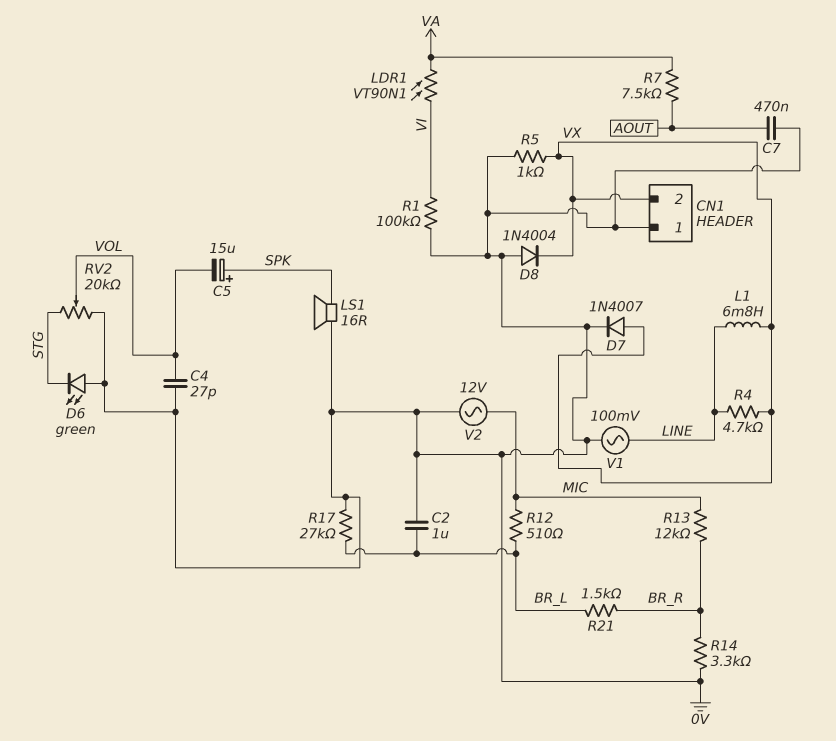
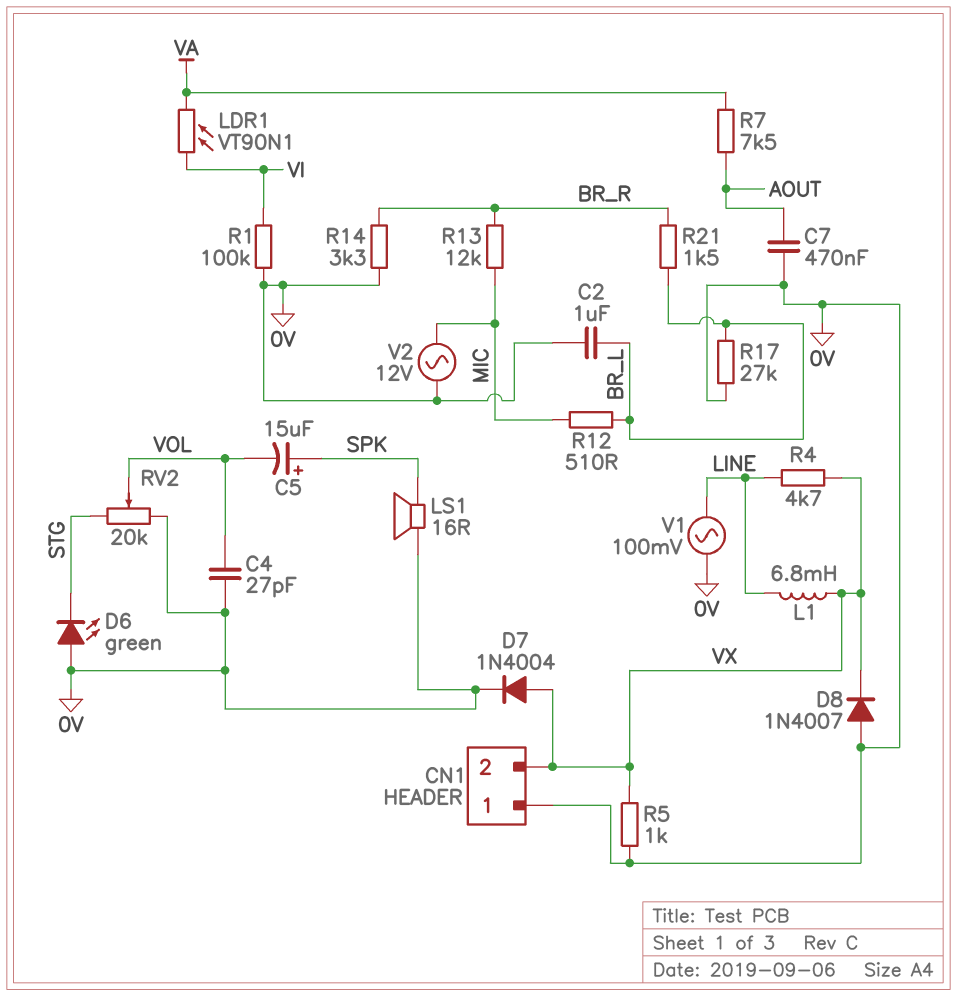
D7: diode 1N4007 (A VX, K 0V) -> diode 1N4004 (A VX, K 0V)
D8: diode 1N4004 (A 0V, K VX) -> diode 1N4007 (A 0V, K VX)

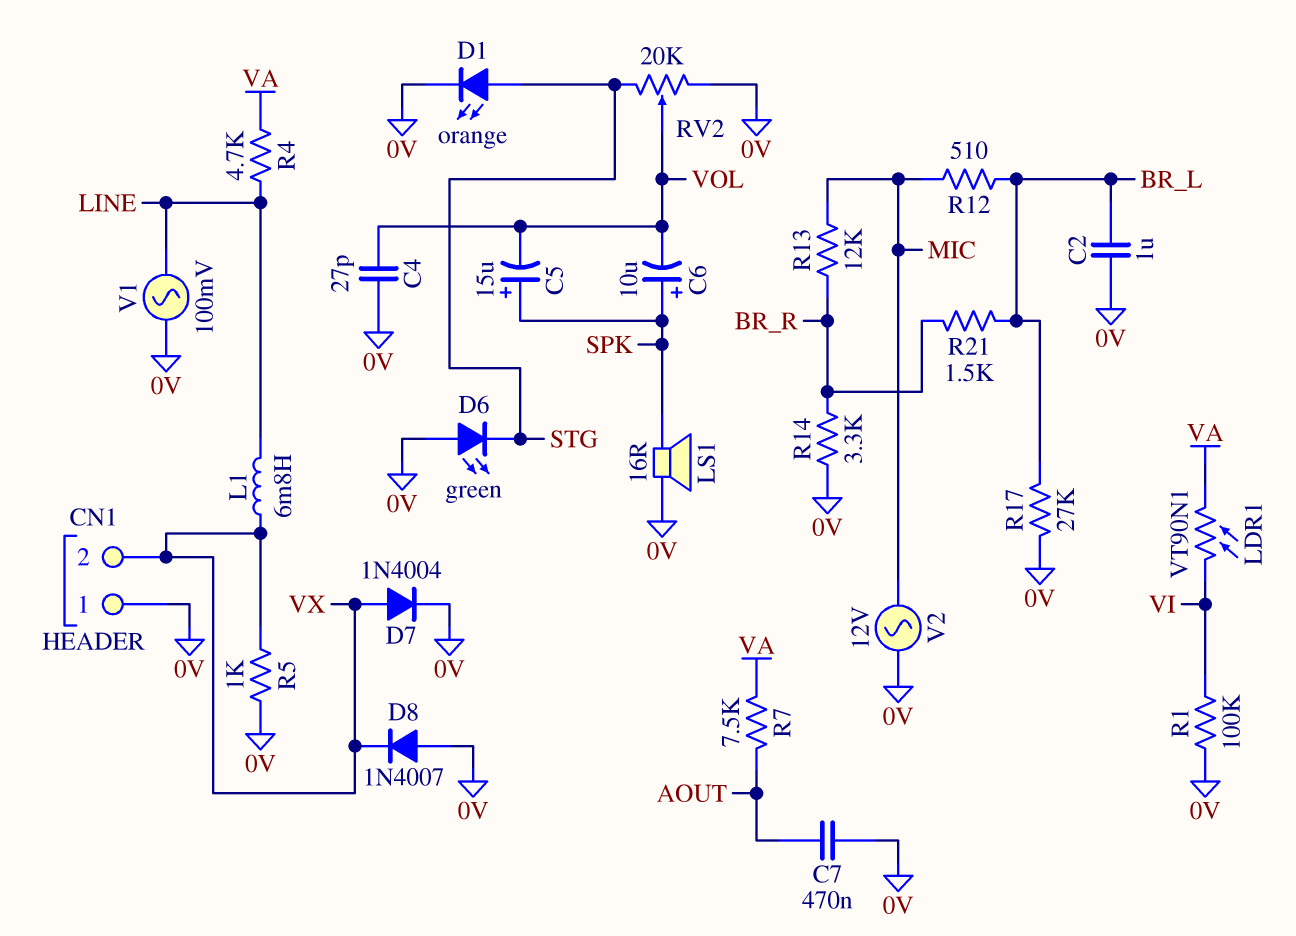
C6: none -> 10uF (plus SPK, minus VOL)
D1: none -> LED orange (A STG, K 0V)
R4: 4.7k (LINE, VX) -> 4.7k (LINE, VA)

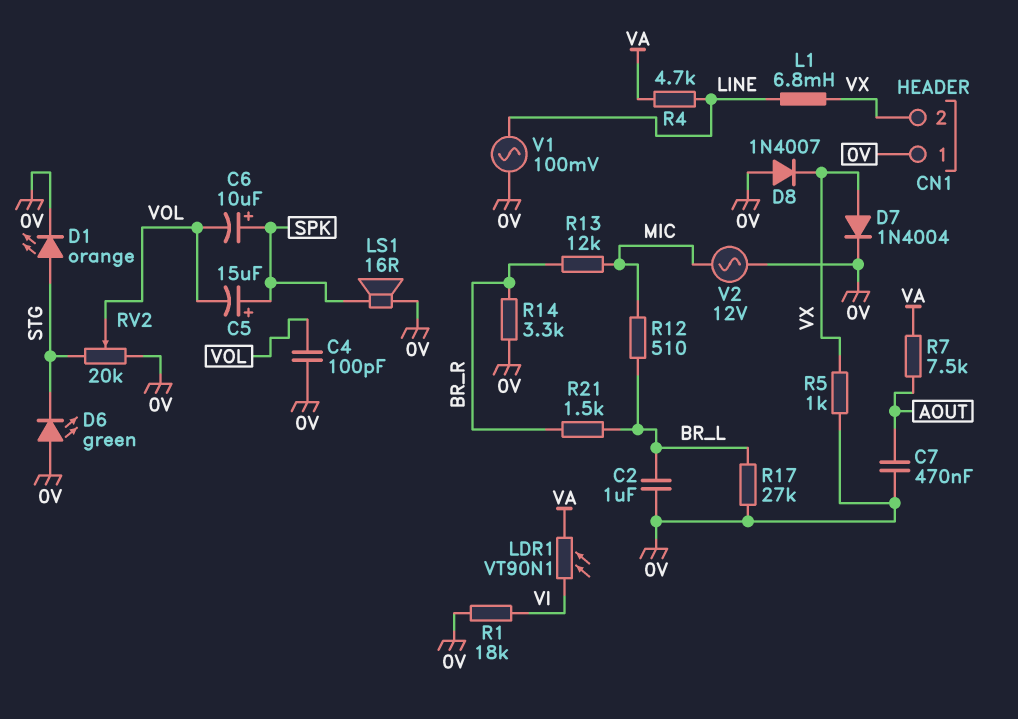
C4: 27pF (0V, VOL) -> 100pF (0V, VOL)
R1: 100k (0V, VI) -> 18k (0V, VI)

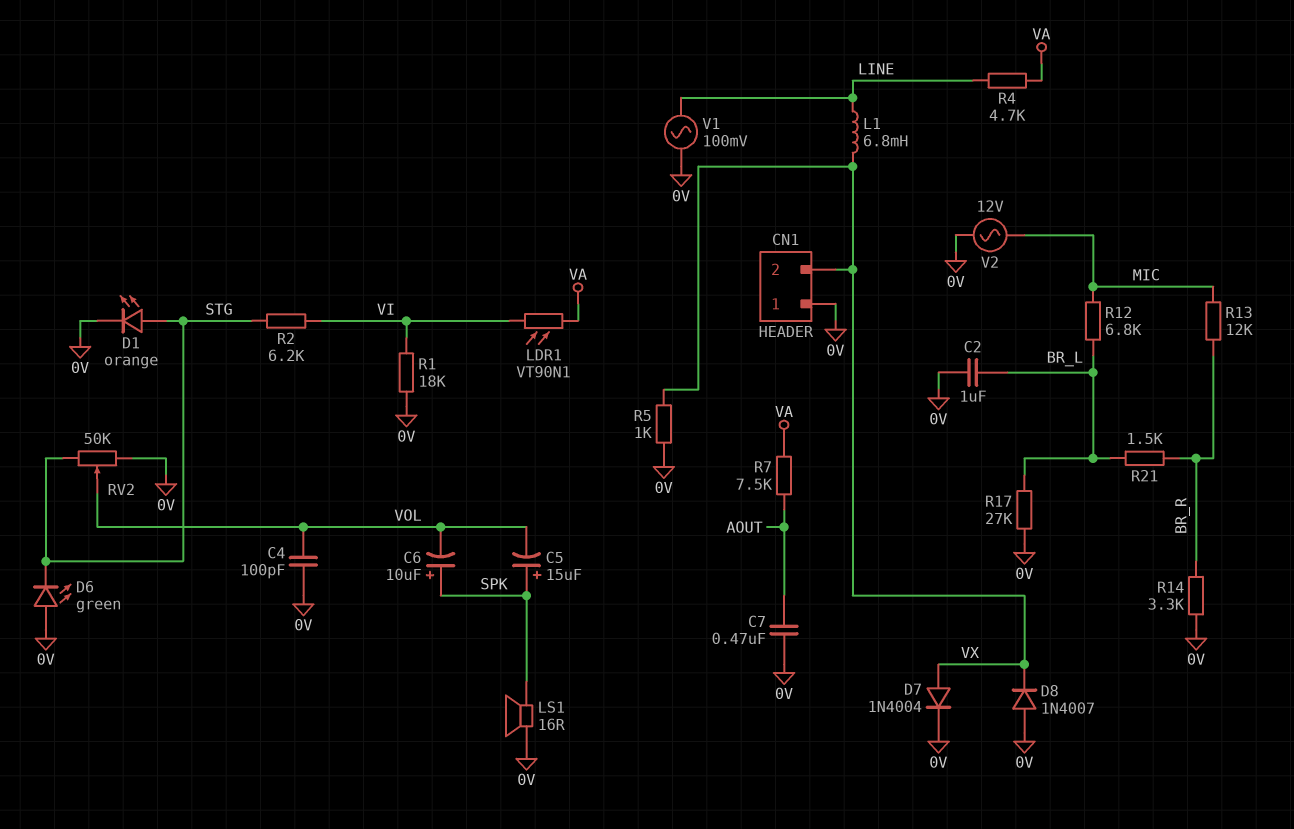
R2: none -> 6.2k (STG, VI)
R12: 510 (BR_L, MIC) -> 6.8k (BR_L, MIC)
RV2: 20k (0V, STG, wiper VOL) -> 50k (0V, STG, wiper VOL)

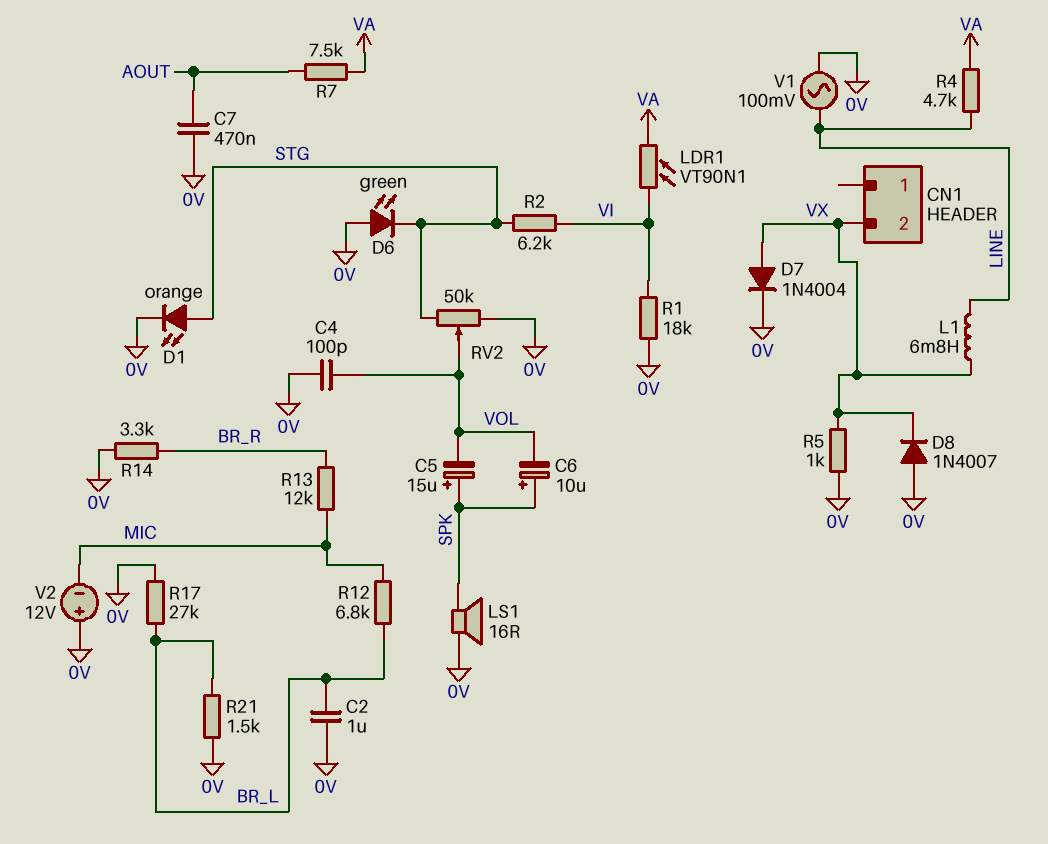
CN1 pin 1: 0V -> none
R21: 1.5k (BR_L, BR_R) -> 1.5k (0V, BR_L)
V2: AC 12V (0V, MIC) -> 12V (plus 0V, minus MIC)

